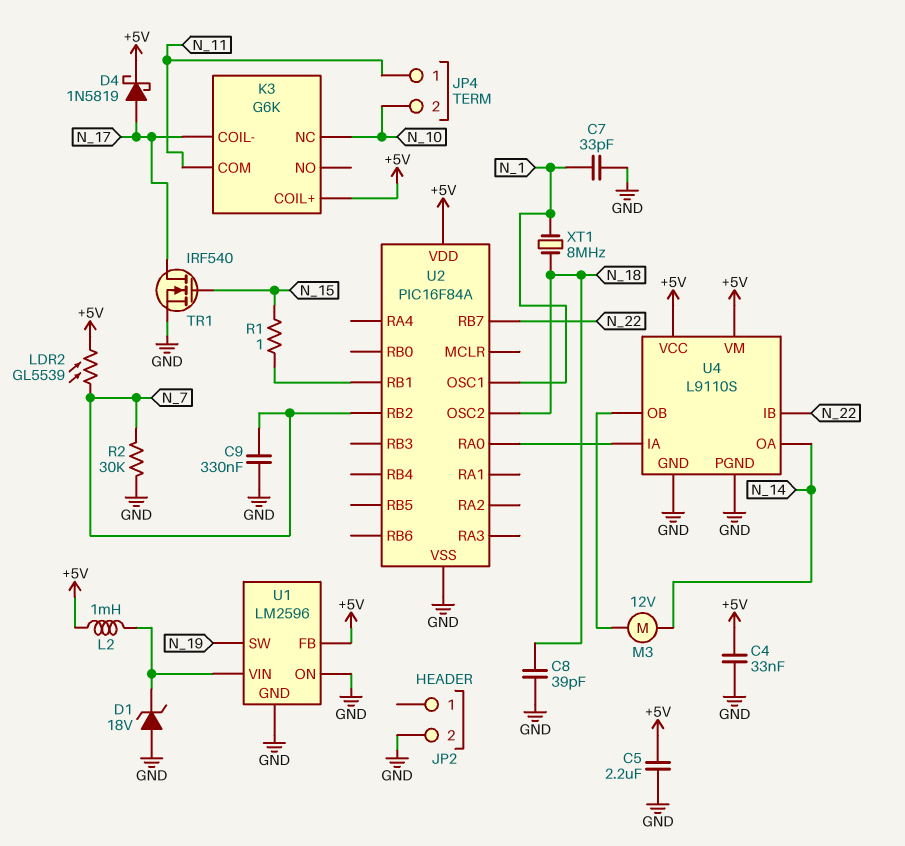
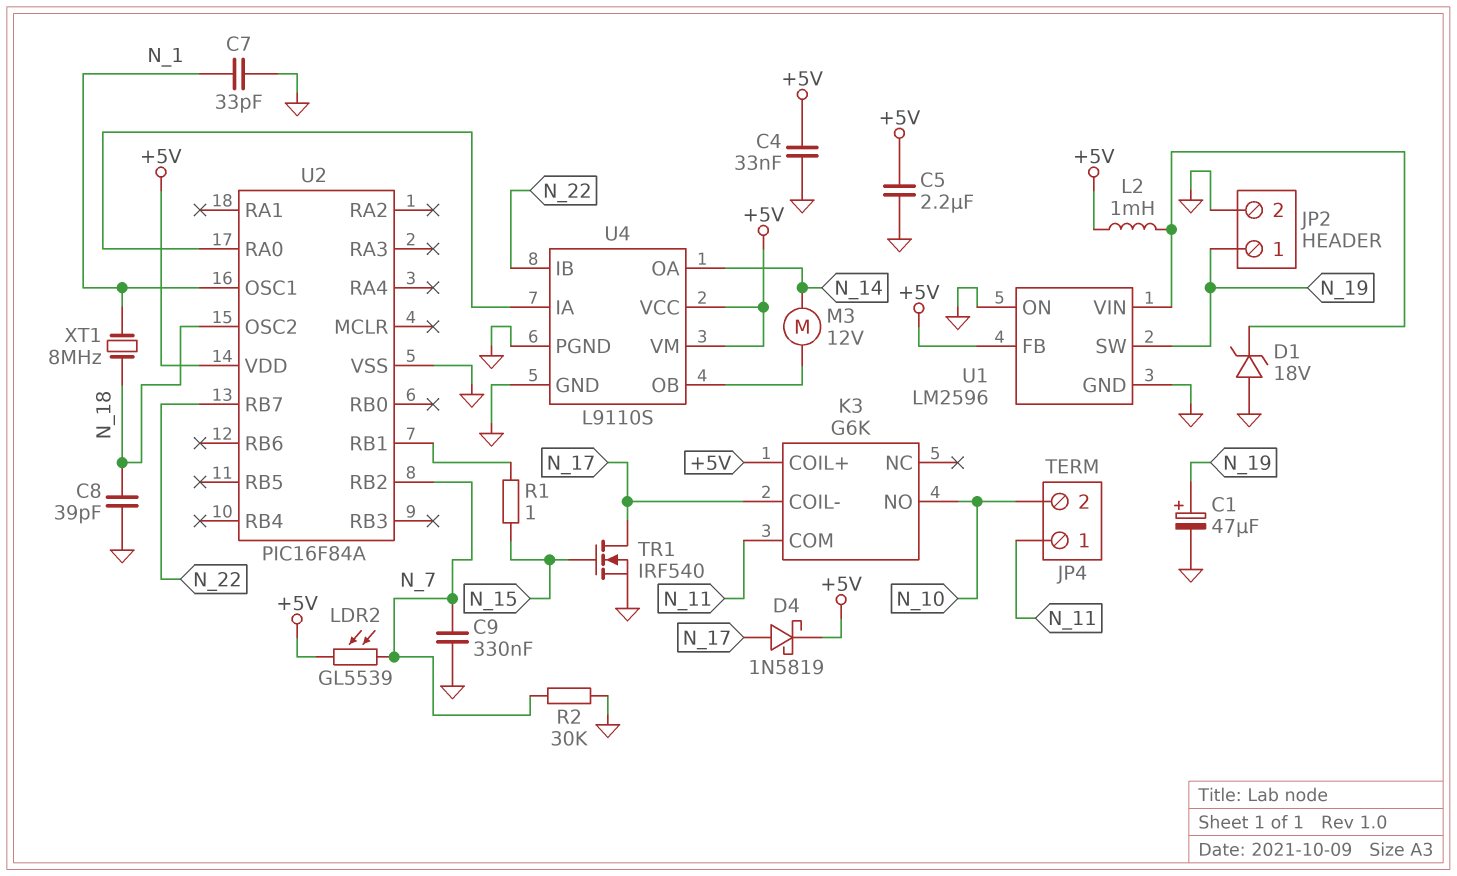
C1: none -> 47uF (plus N_19, minus GND)
JP2 pin 1: none -> N_19
K3 pin NC: N_10 -> none
K3 pin NO: none -> N_10

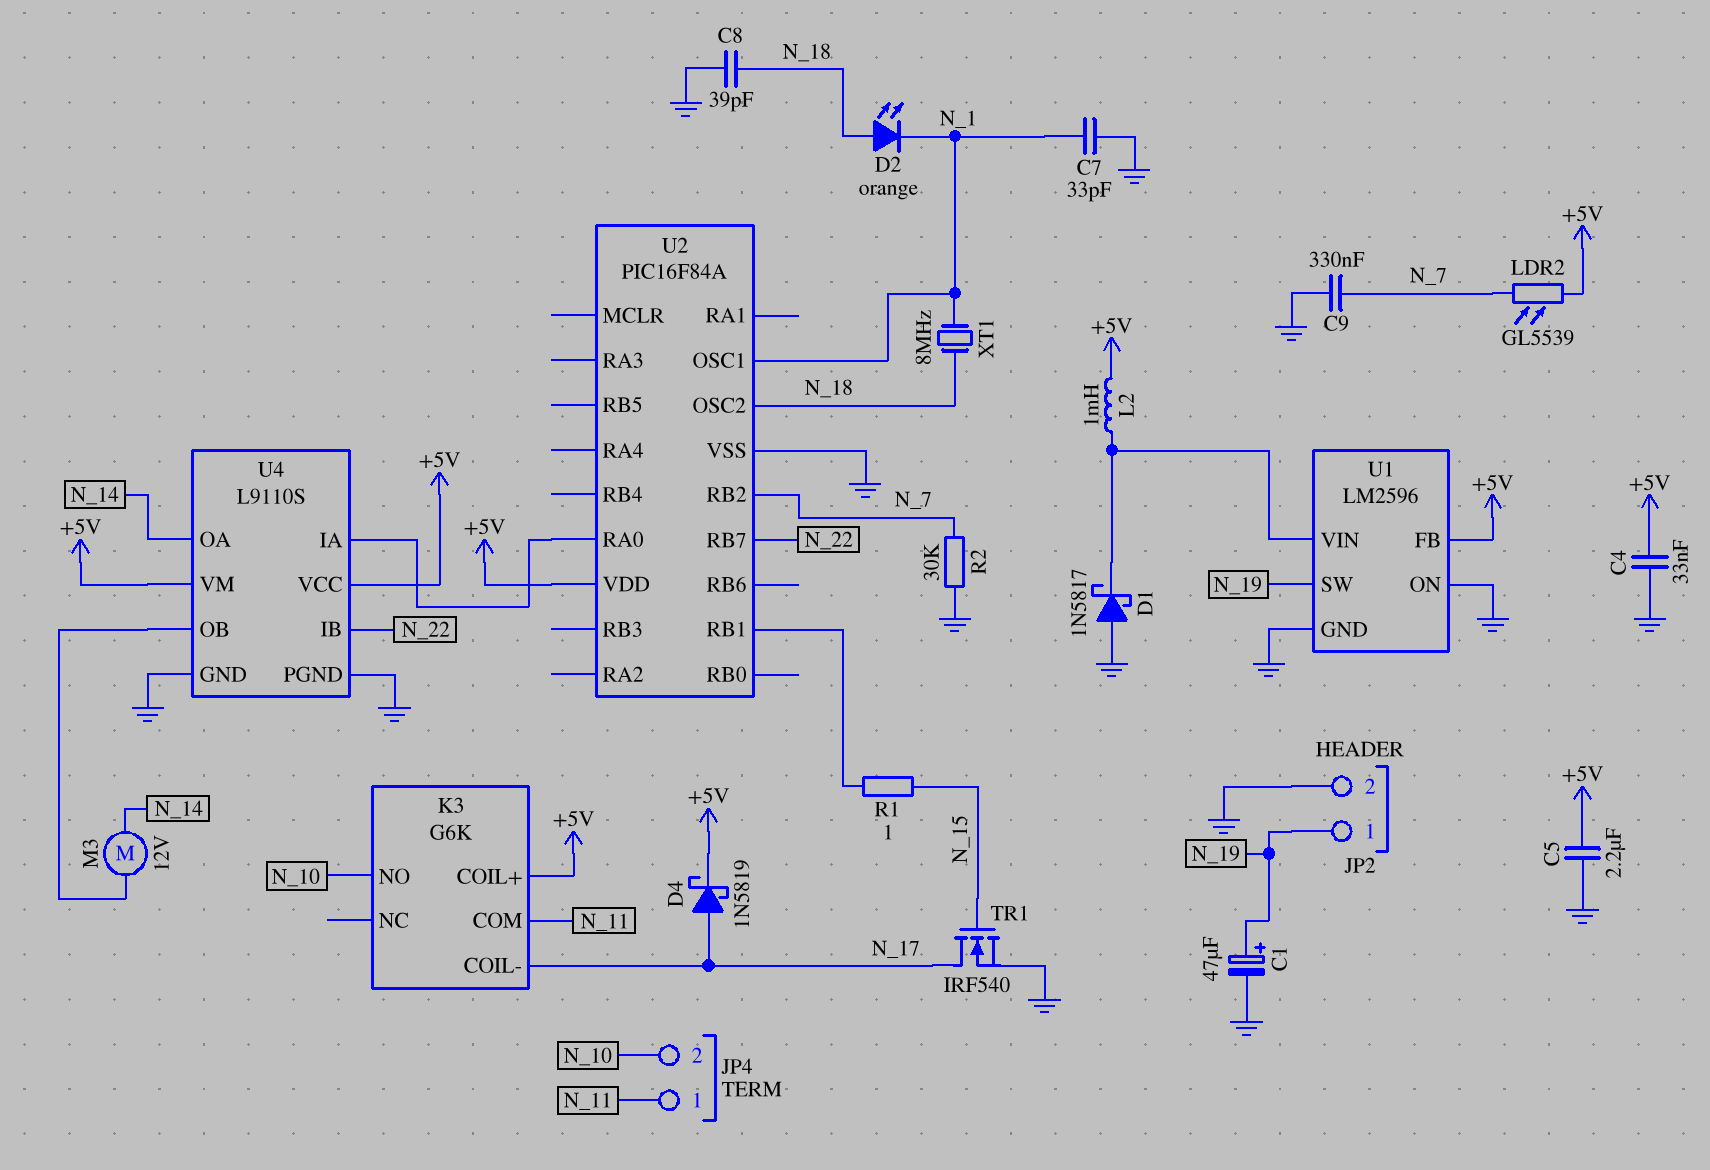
D1: zener 18V (A GND, K U1/VIN) -> schottky 1N5817 (A GND, K U1/VIN)
D2: none -> LED orange (A N_18, K N_1)

